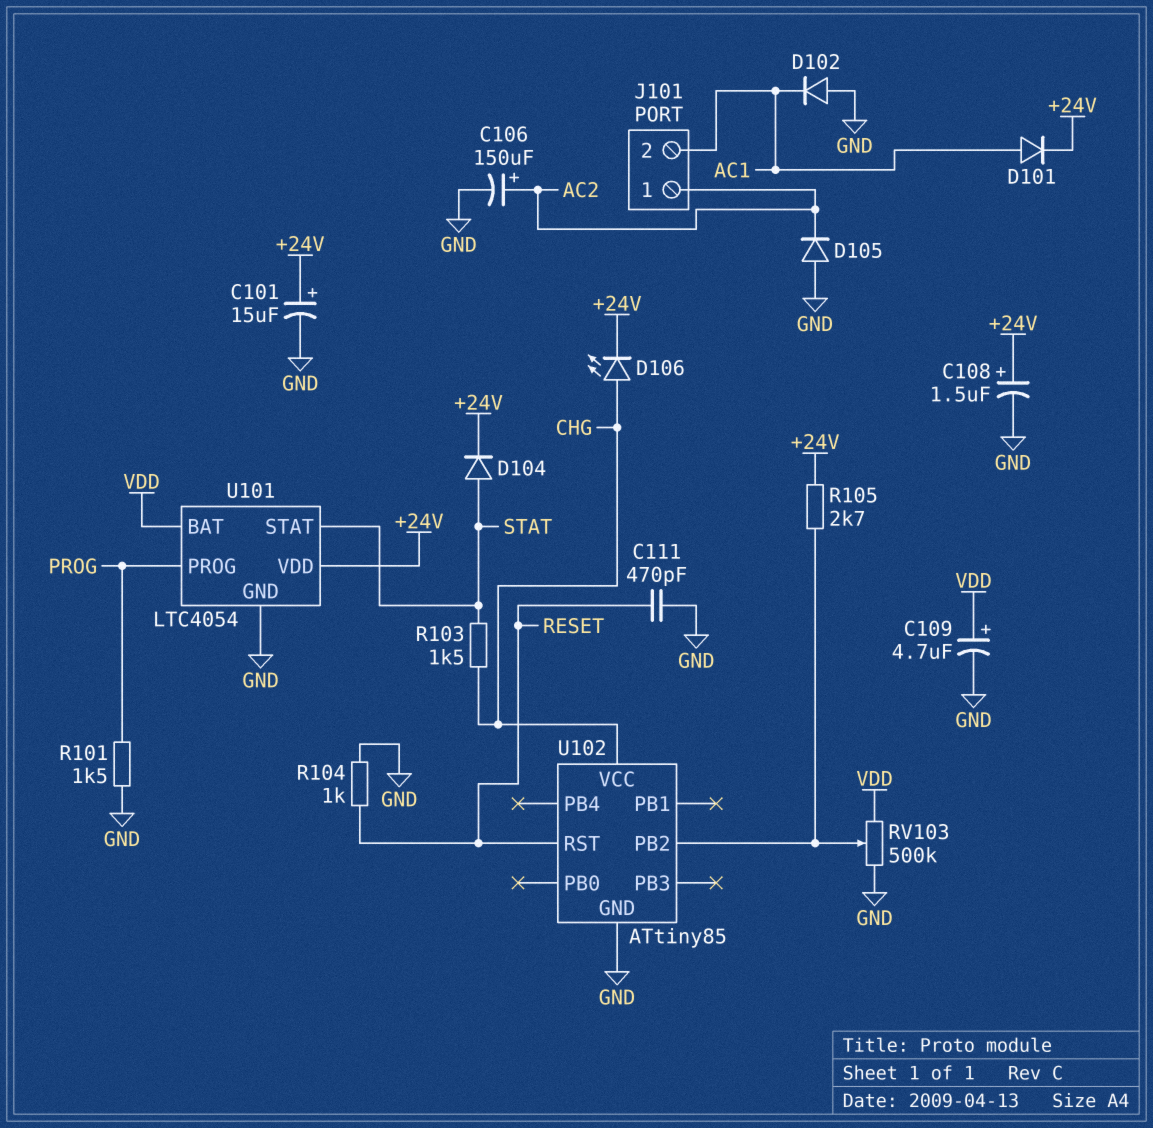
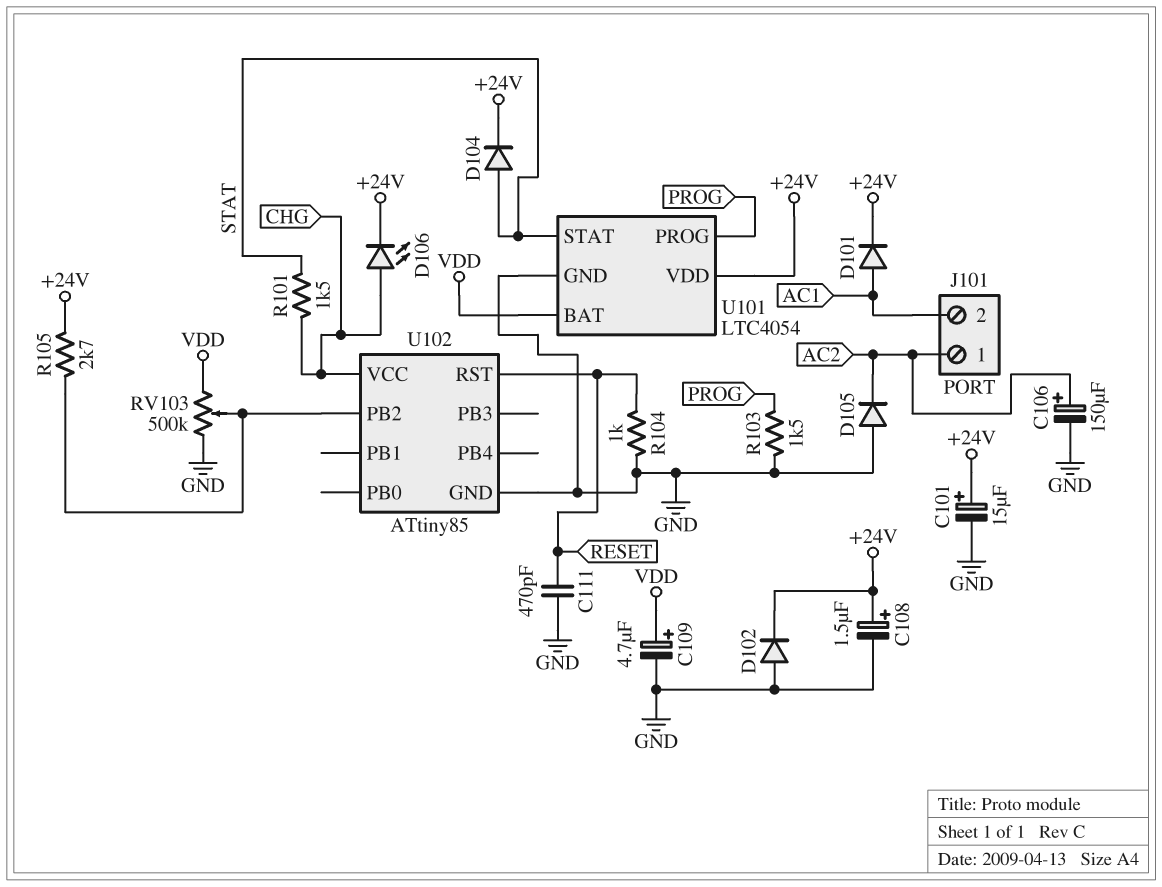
D102: diode (A GND, K AC1) -> diode (A GND, K +24V)
R101: 1.5k (GND, PROG) -> 1.5k (CHG, STAT)
R103: 1.5k (CHG, STAT) -> 1.5k (GND, PROG)

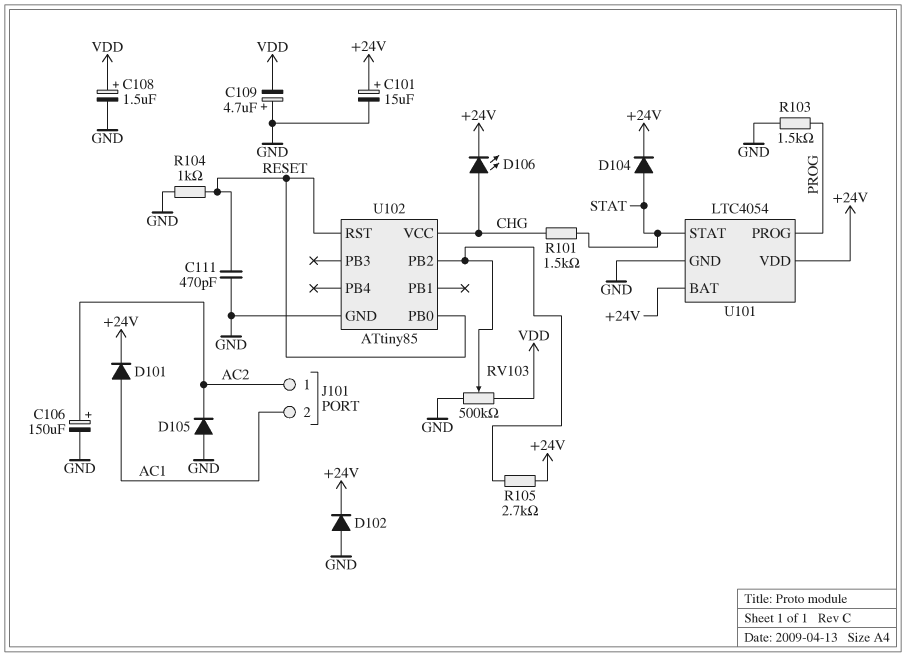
C108: 1.5uF (plus +24V, minus GND) -> 1.5uF (plus VDD, minus GND)
C109: 4.7uF (plus VDD, minus GND) -> 4.7uF (plus GND, minus VDD)
U101 pin BAT: VDD -> +24V
U102 pin PB0: none -> RESET

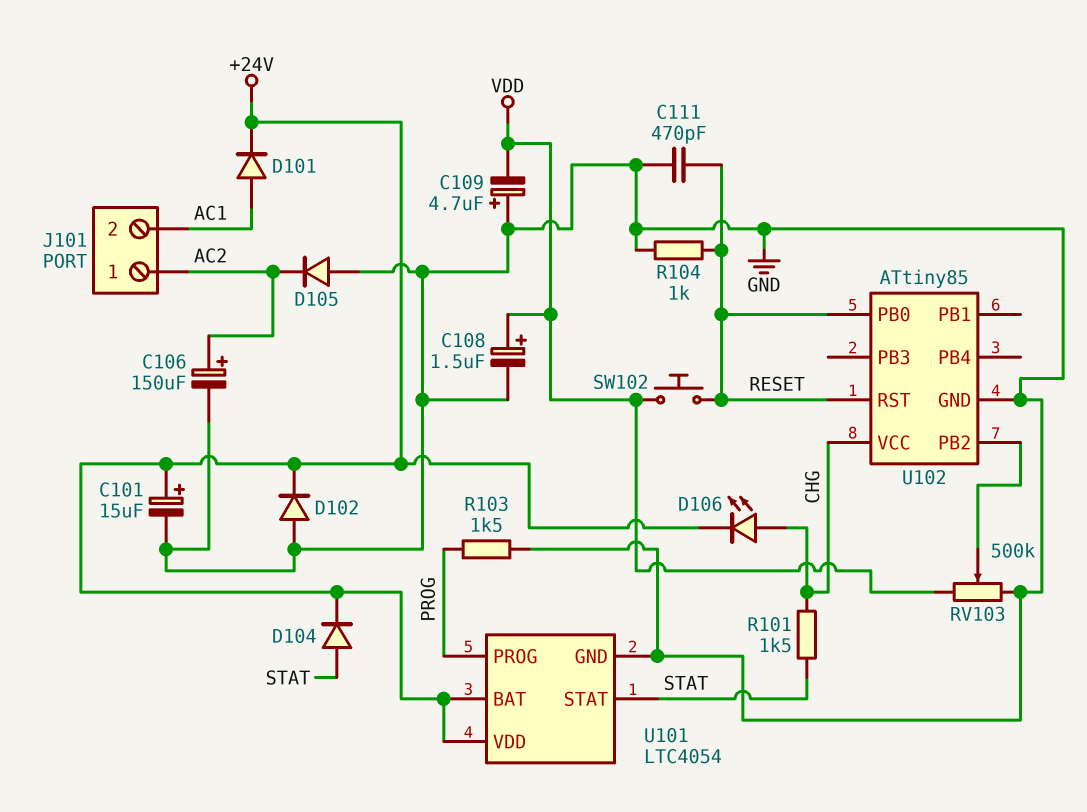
R105: 2.7k (+24V, U102/PB2) -> none
SW102: none -> button (RESET, VDD)

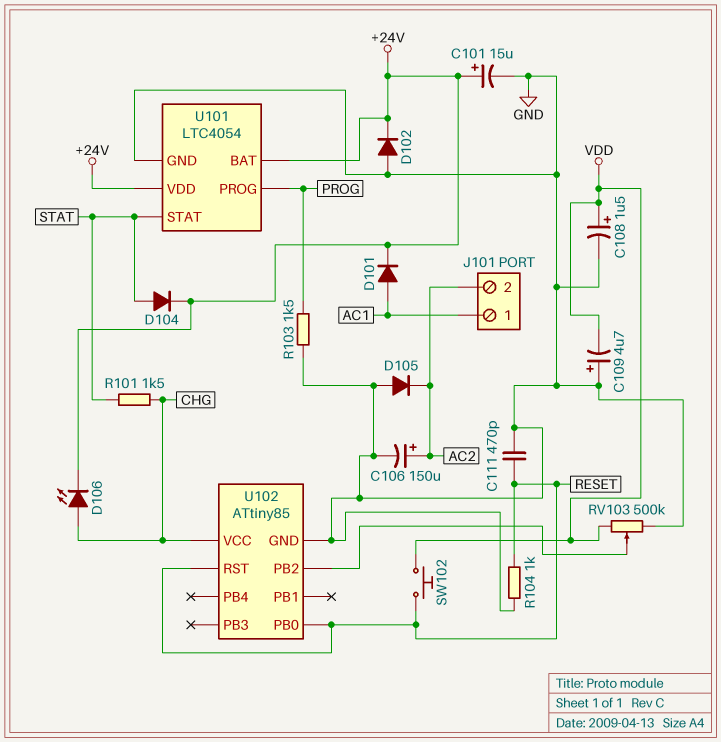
J101 pin 1: AC2 -> AC1
J101 pin 2: AC1 -> AC2

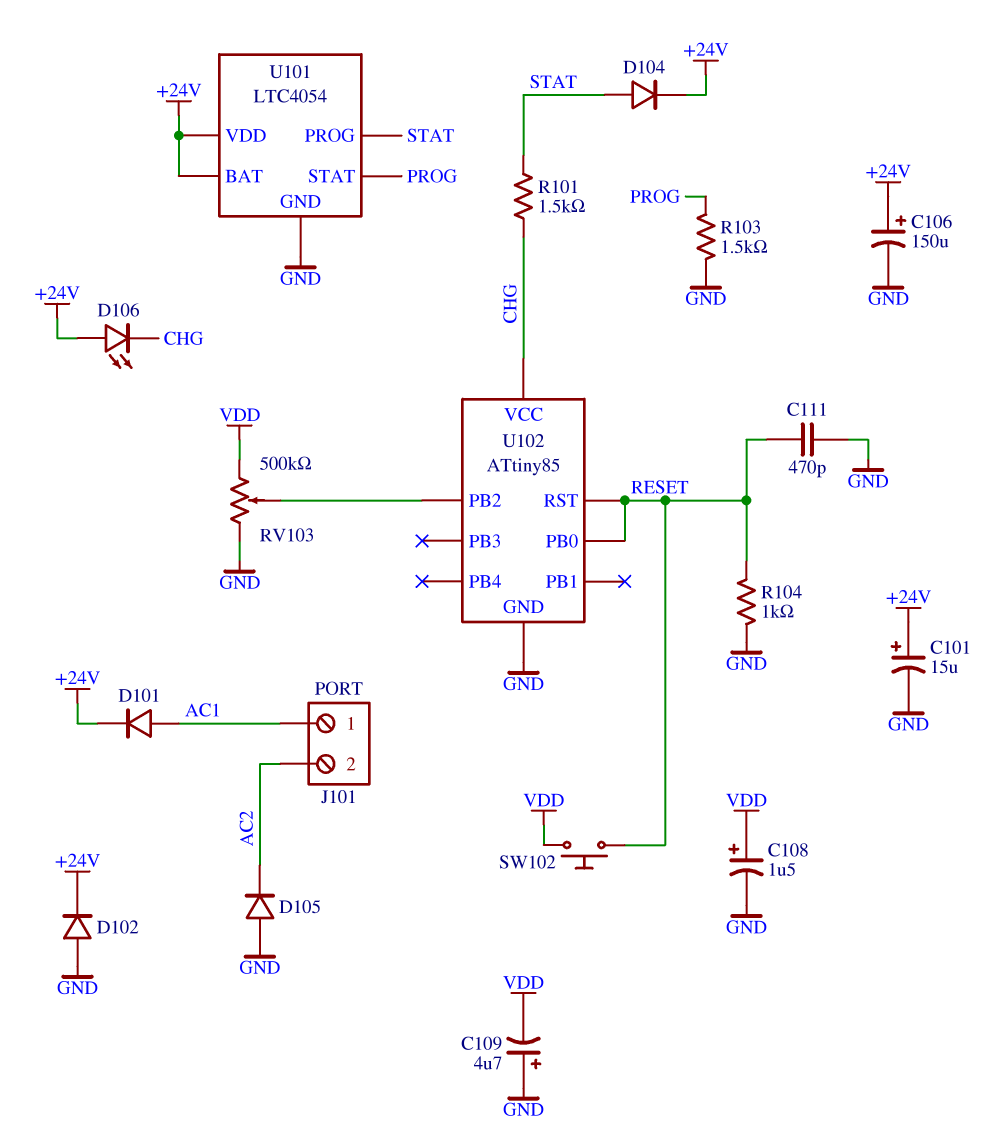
C106: 150uF (plus AC2, minus GND) -> 150uF (plus +24V, minus GND)
D106: LED (A CHG, K +24V) -> LED (A +24V, K CHG)
U101 pin PROG: PROG -> STAT
U101 pin STAT: STAT -> PROG

